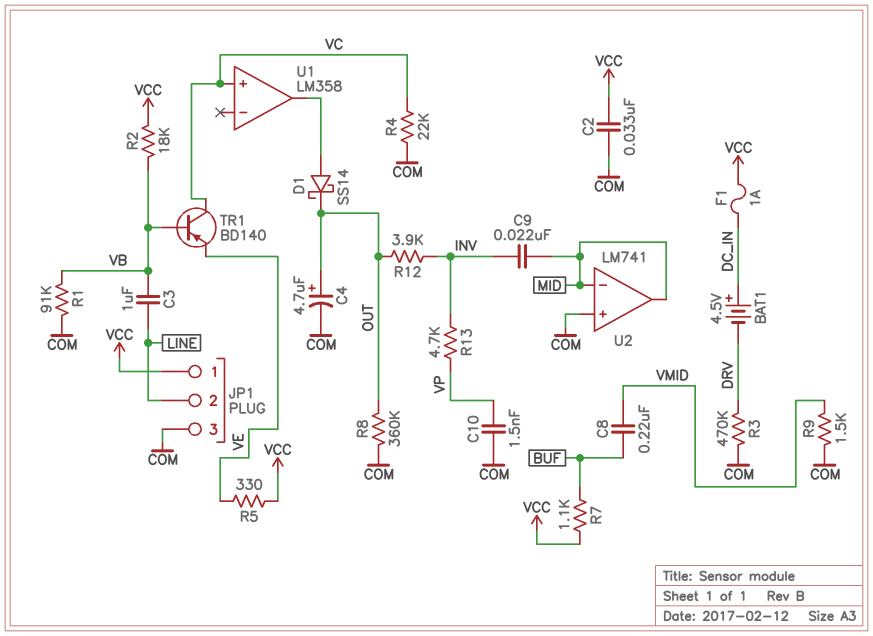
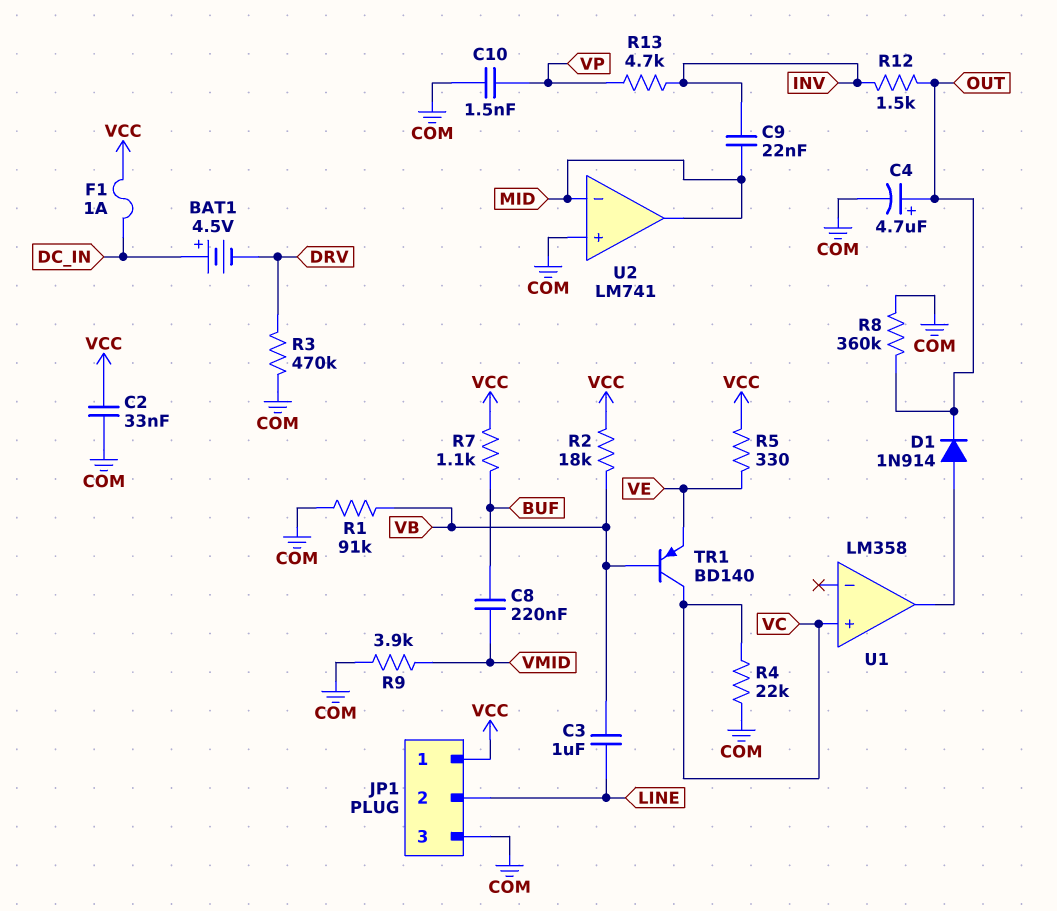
D1: schottky SS14 (A U1/out, K OUT) -> diode 1N914 (A U1/out, K OUT)
R9: 1.5k (COM, VMID) -> 3.9k (COM, VMID)
R12: 3.9k (INV, OUT) -> 1.5k (INV, OUT)

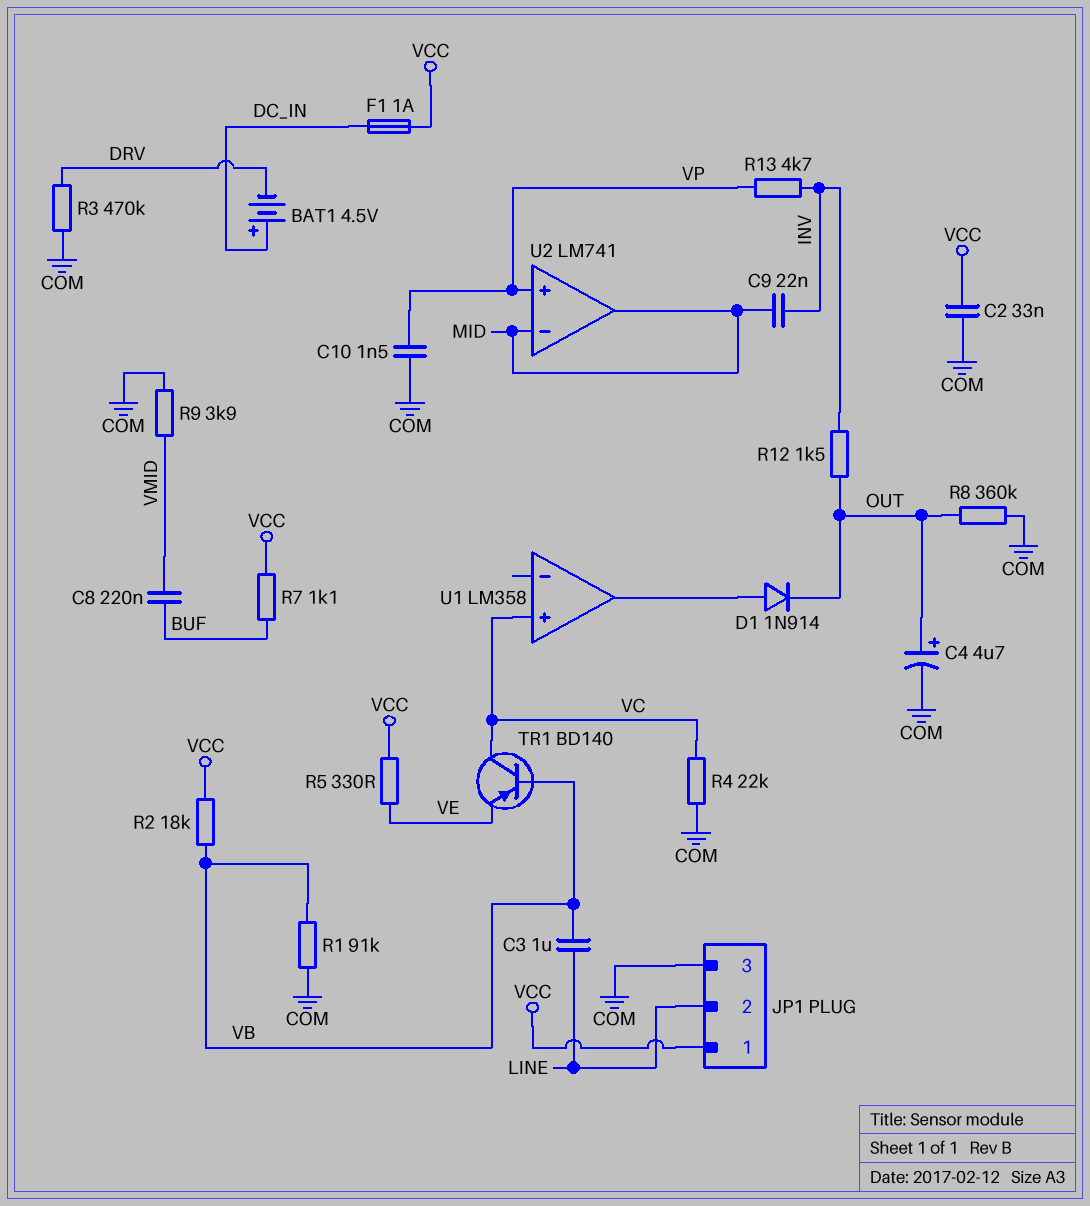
U2 pin in+: COM -> VP

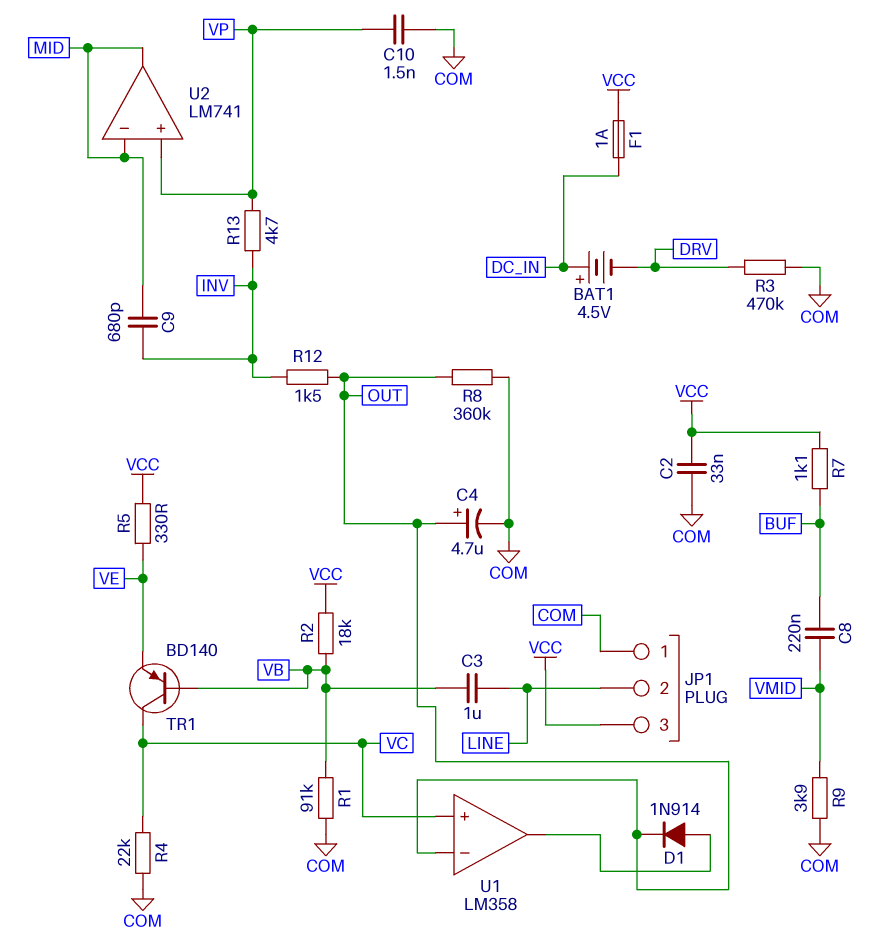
C9: 22nF (INV, MID) -> 680pF (INV, MID)
JP1 pin 1: VCC -> COM
JP1 pin 3: COM -> VCC
U1 pin in-: none -> OUT

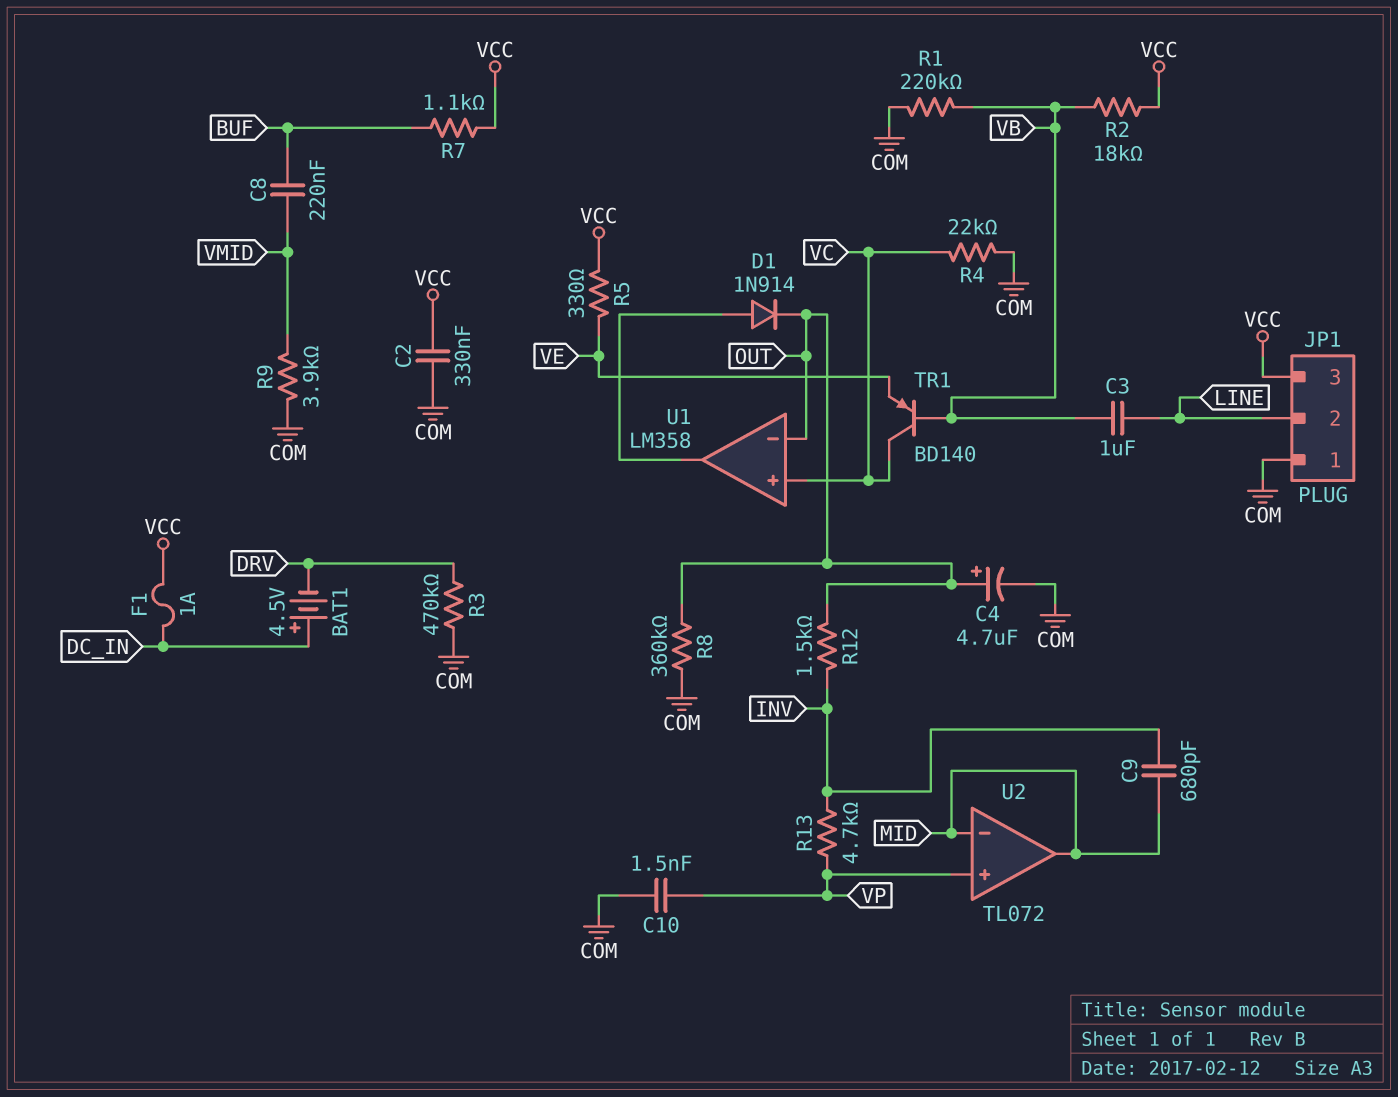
C2: 33nF (COM, VCC) -> 330nF (COM, VCC)
R1: 91k (COM, VB) -> 220k (COM, VB)
U2: LM741 -> TL072

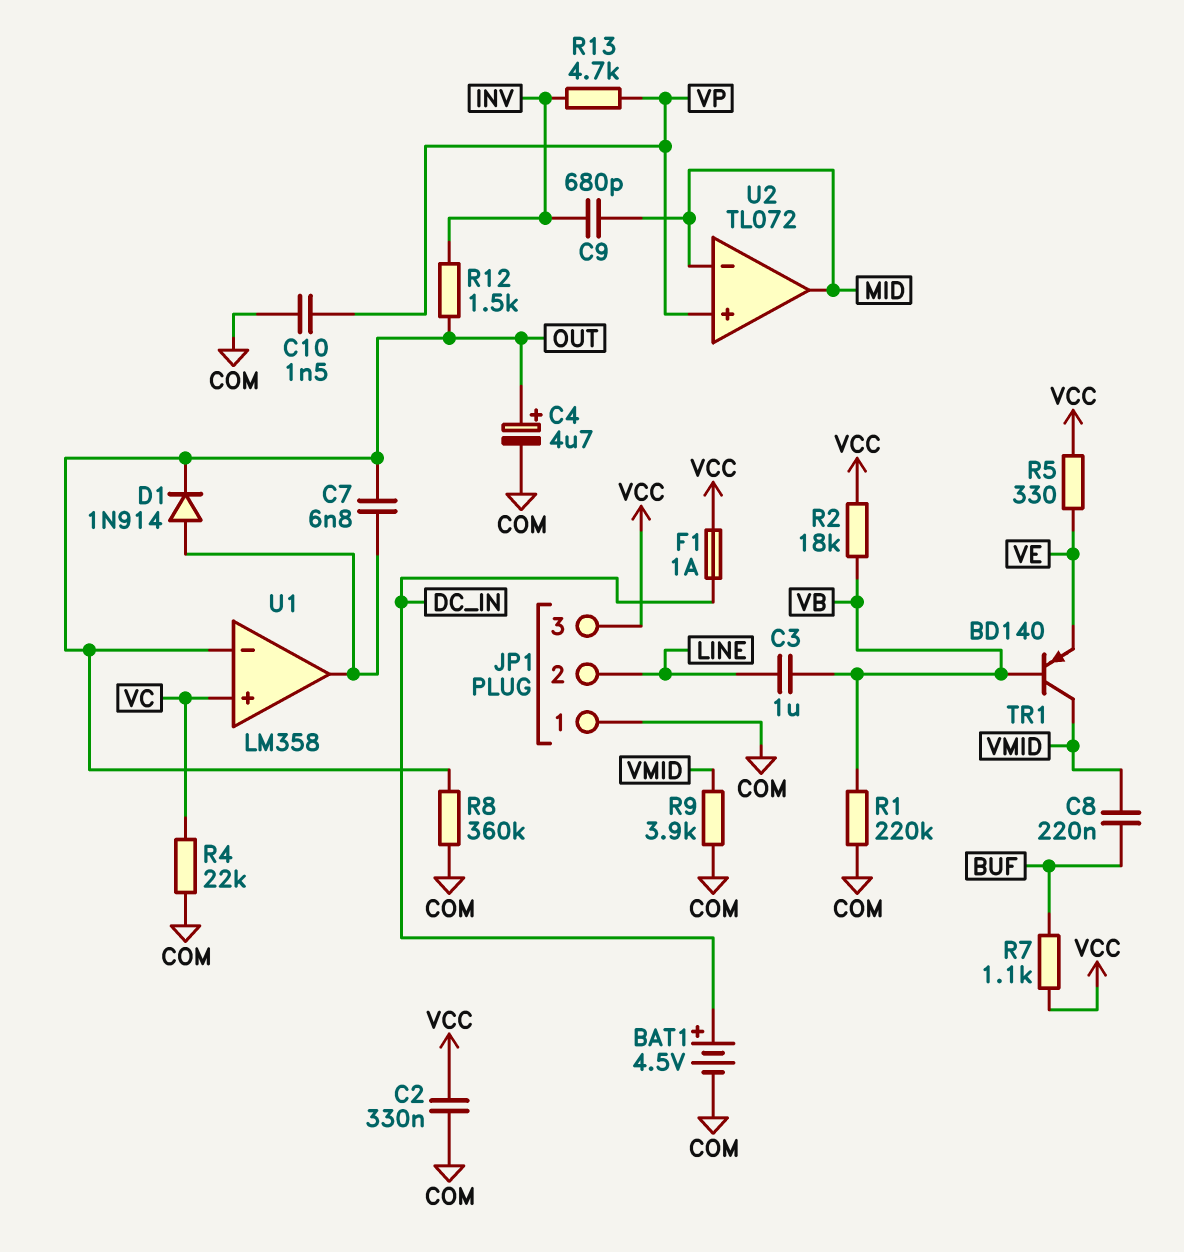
BAT1: 4.5V (plus DC_IN, minus DRV) -> 4.5V (plus DC_IN, minus COM)
C7: none -> 6.8nF (OUT, U1/out)
R3: 470k (COM, DRV) -> none
TR1: PNP BD140 (B VB, C VC, E VE) -> PNP BD140 (B VB, C VMID, E VE)

